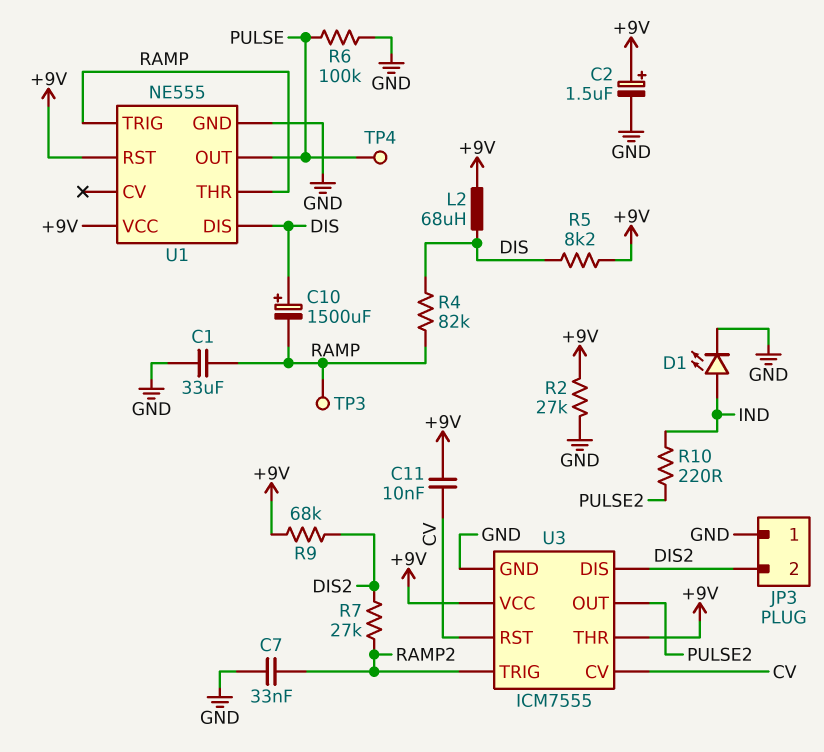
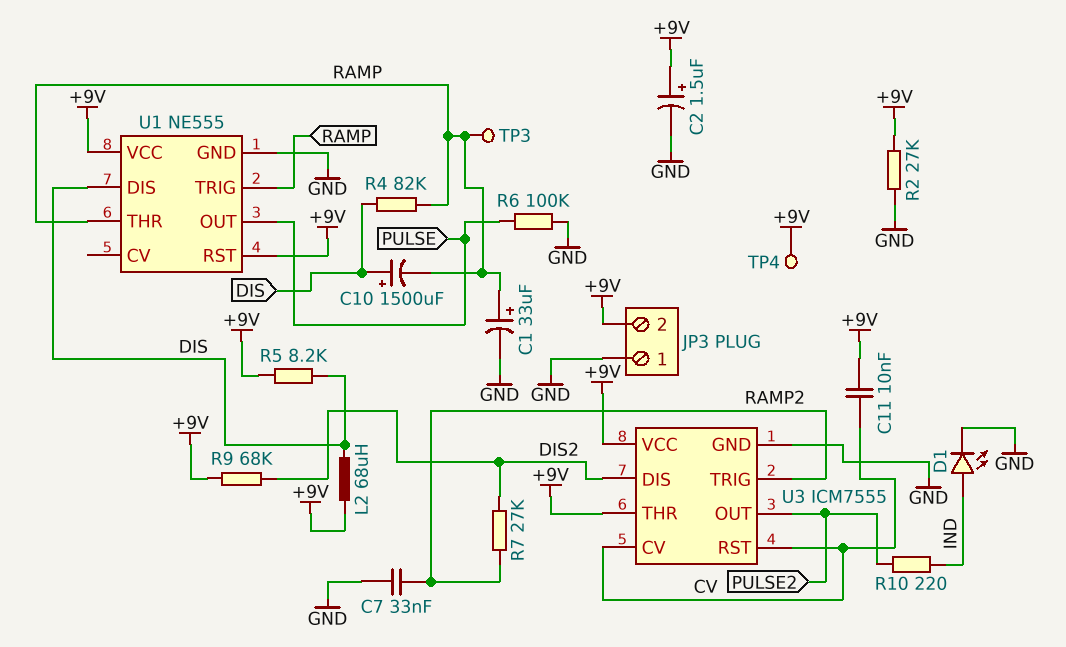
C1: 33uF (GND, RAMP) -> 33uF (plus RAMP, minus GND)
JP3 pin 2: DIS2 -> +9V
TP4: test point (PULSE) -> test point (+9V)

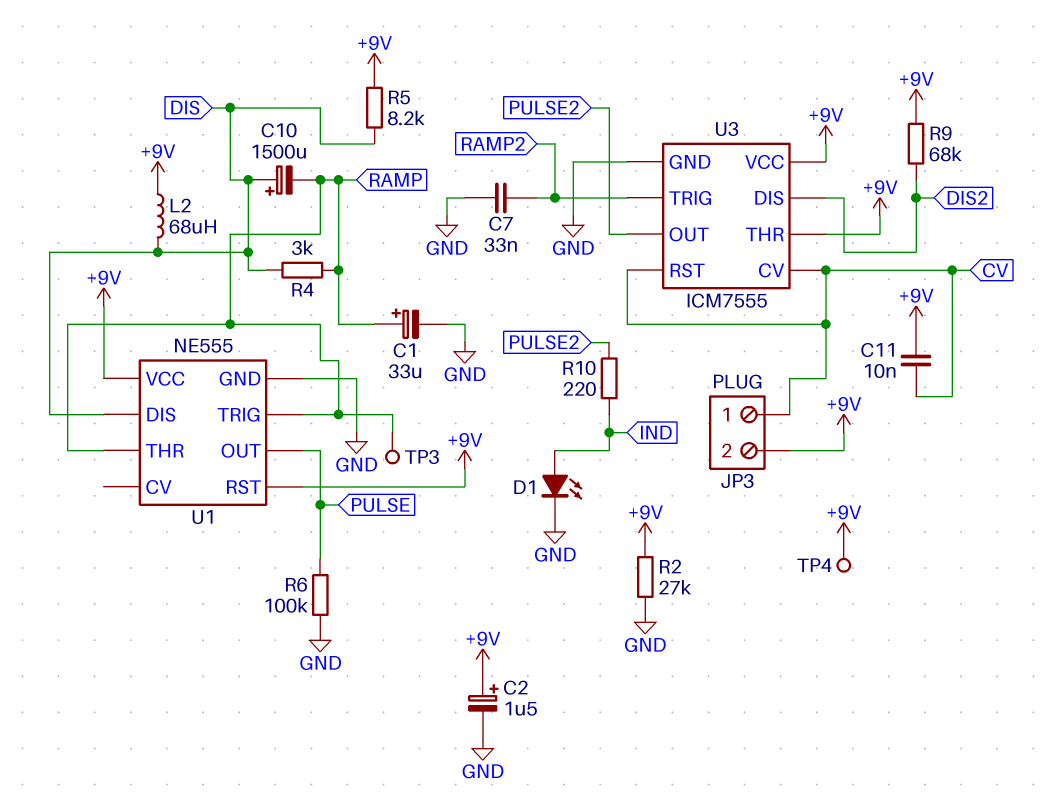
JP3 pin 1: GND -> CV
R4: 82k (DIS, RAMP) -> 3k (DIS, RAMP)
R7: 27k (DIS2, RAMP2) -> none

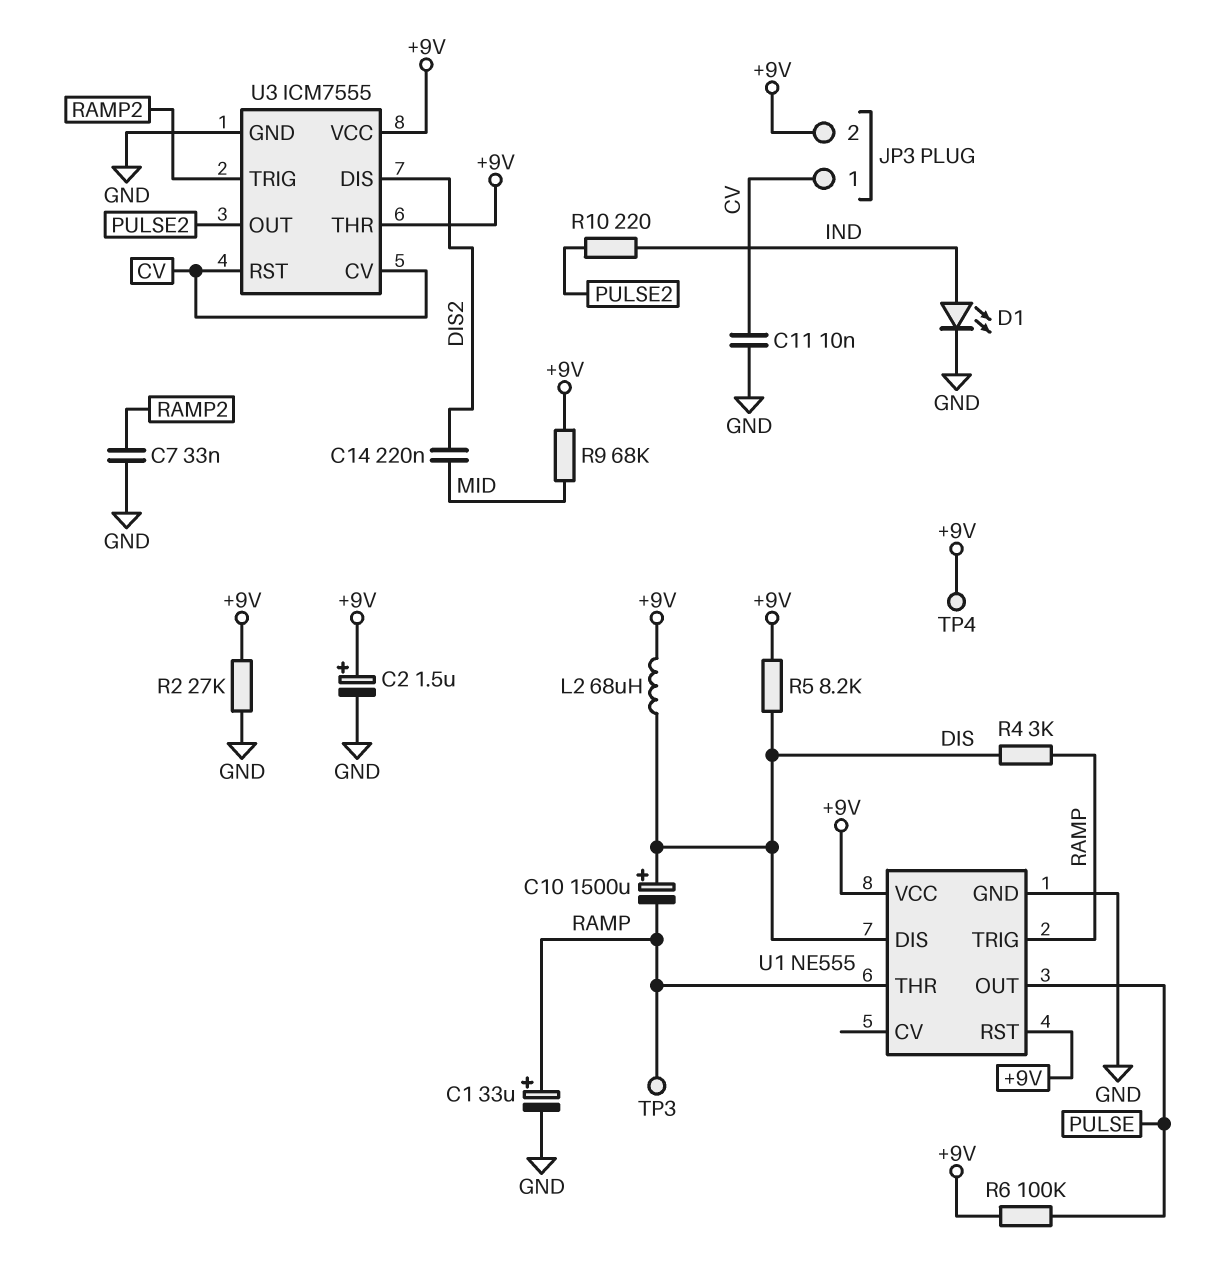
C11: 10nF (+9V, CV) -> 10nF (CV, GND)
C14: none -> 220nF (DIS2, MID)
R6: 100k (GND, PULSE) -> 100k (+9V, PULSE)
R9: 68k (+9V, DIS2) -> 68k (+9V, MID)

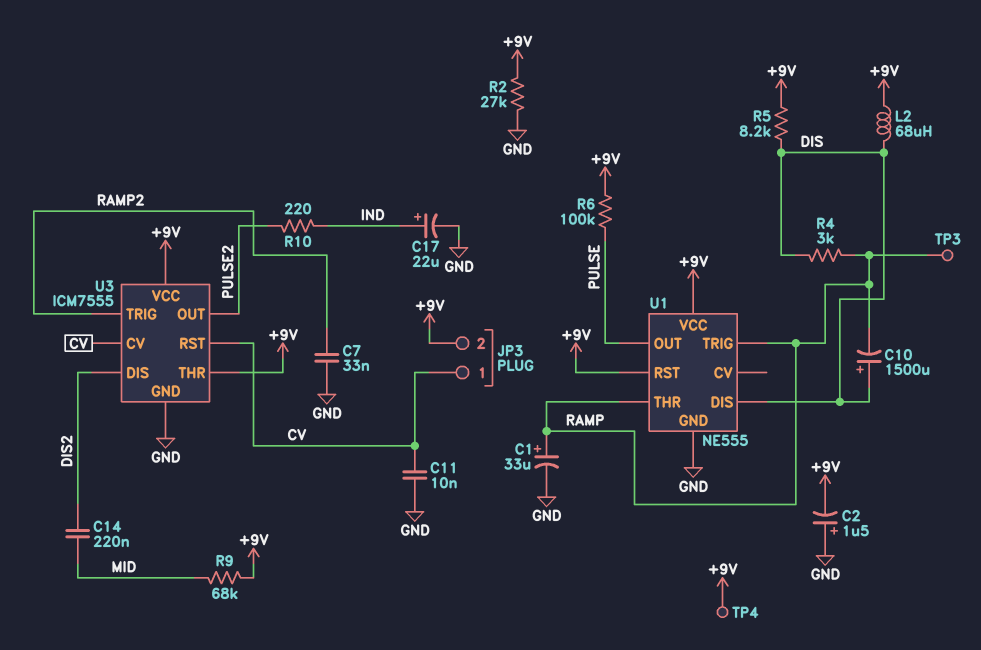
C2: 1.5uF (plus +9V, minus GND) -> 1.5uF (plus GND, minus +9V)
C17: none -> 22uF (plus IND, minus GND)
D1: LED (A IND, K GND) -> none

